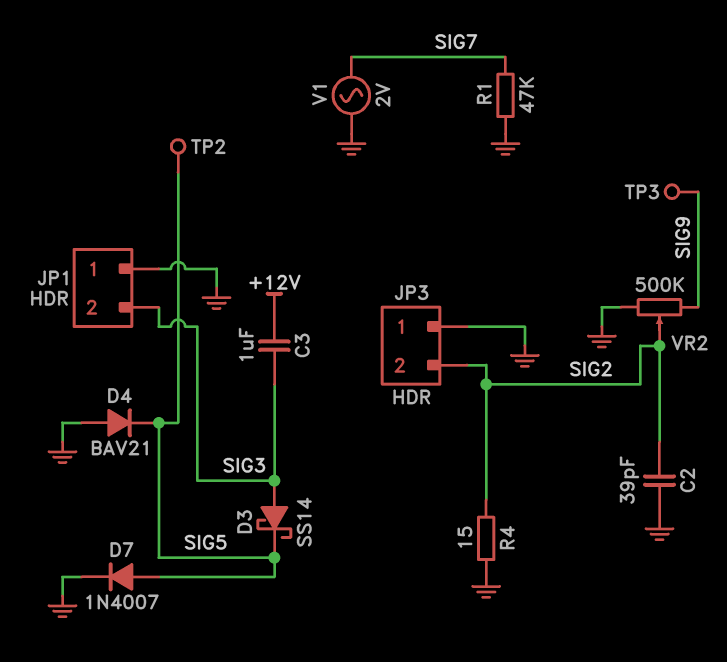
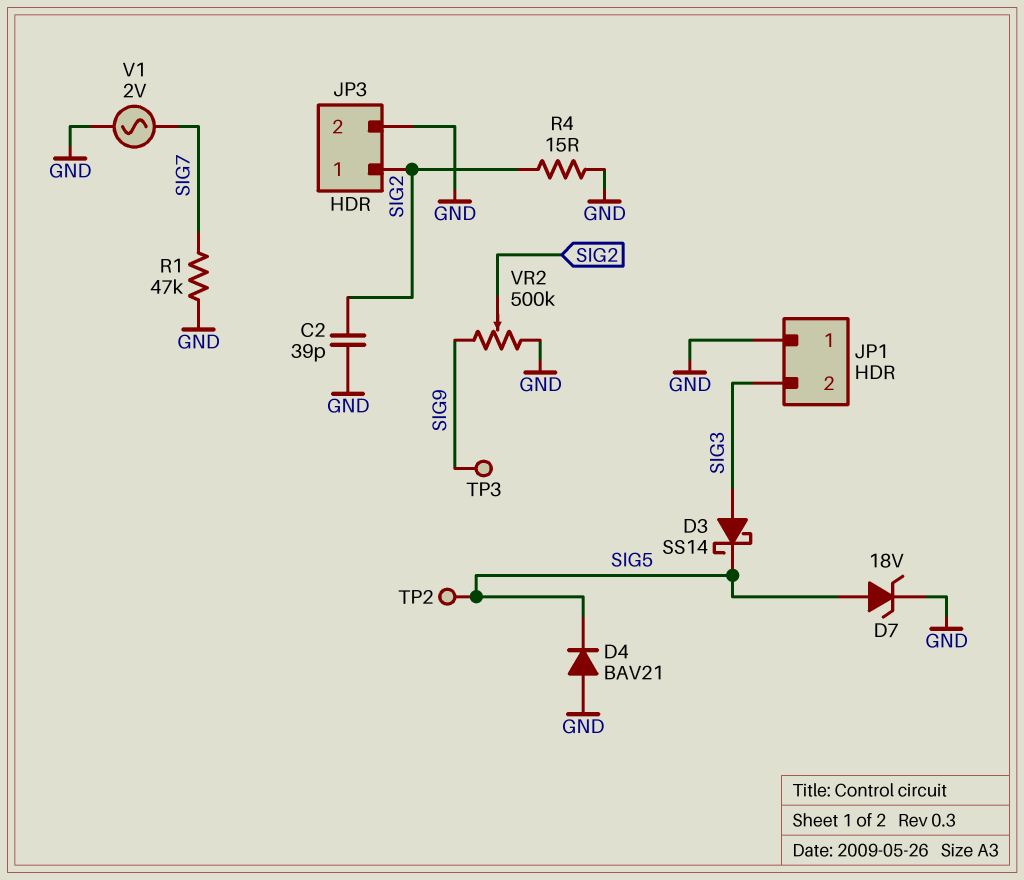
C3: 1uF (+12V, SIG3) -> none
D7: diode 1N4007 (A SIG5, K GND) -> zener 18V (A SIG5, K GND)
JP3 pin 1: GND -> SIG2
JP3 pin 2: SIG2 -> GND

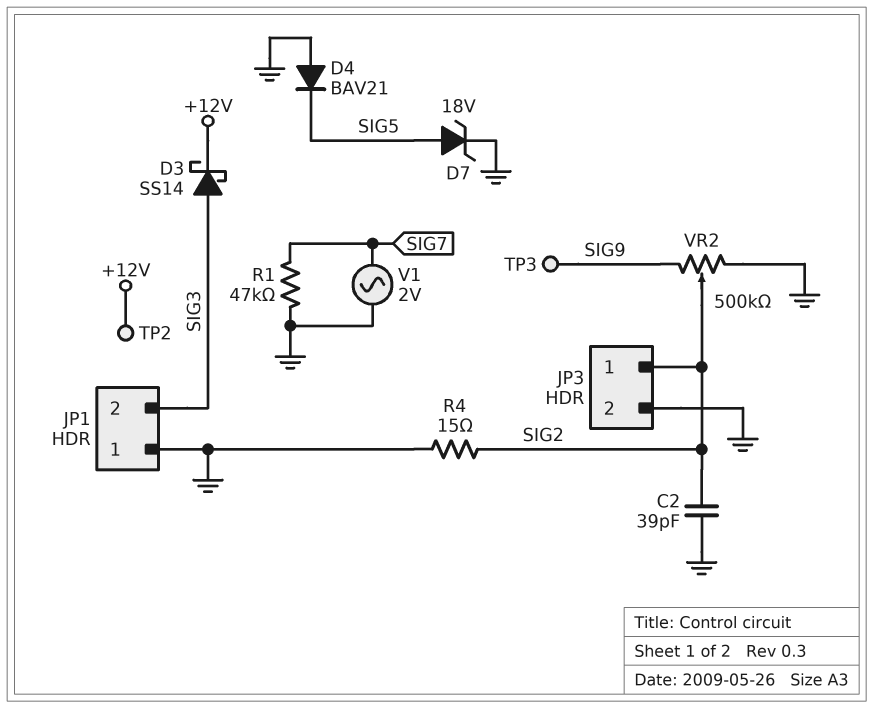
D3: schottky SS14 (A SIG3, K SIG5) -> schottky SS14 (A SIG3, K +12V)
TP2: test point (SIG5) -> test point (+12V)

